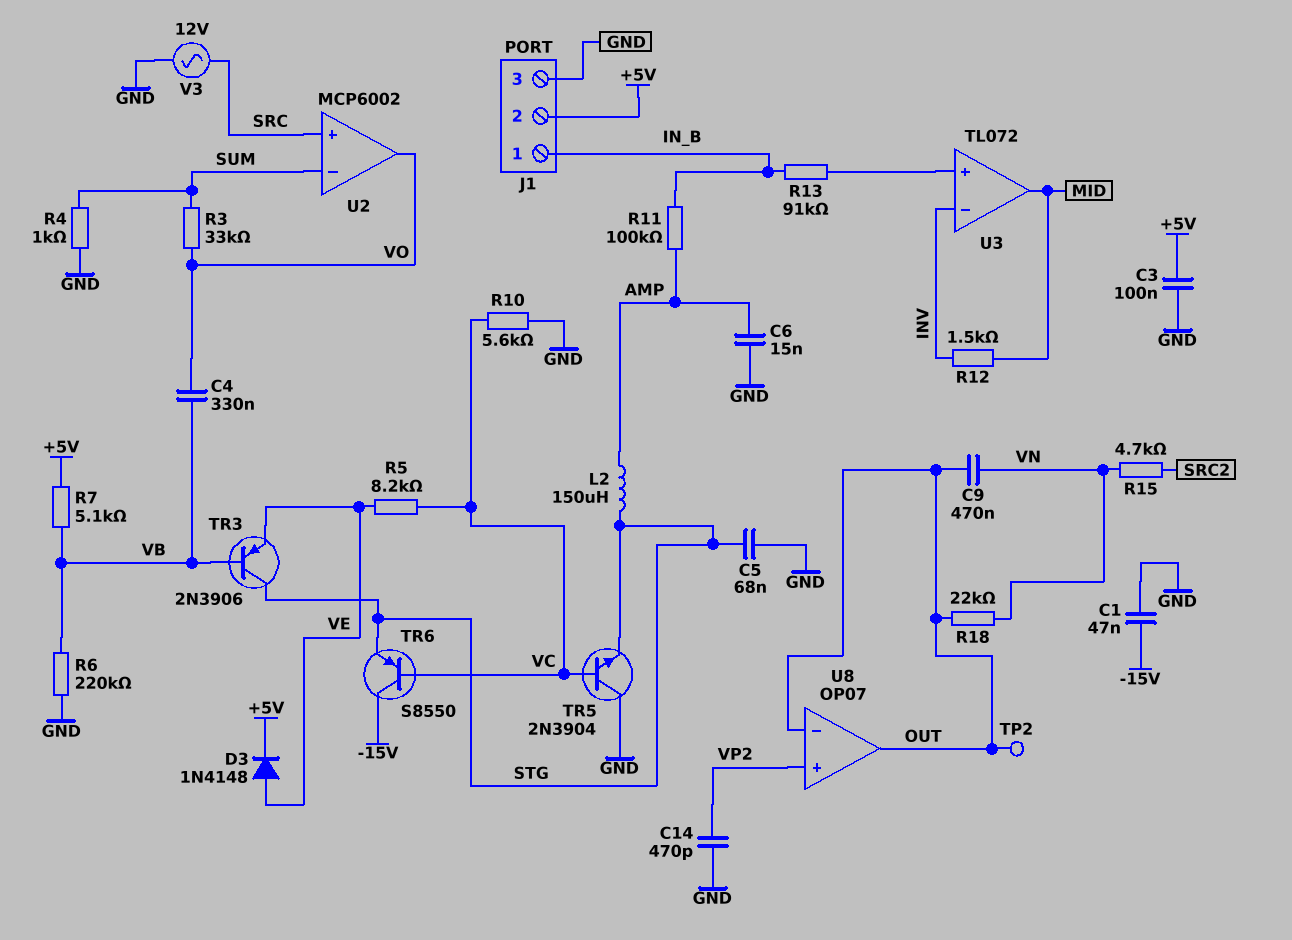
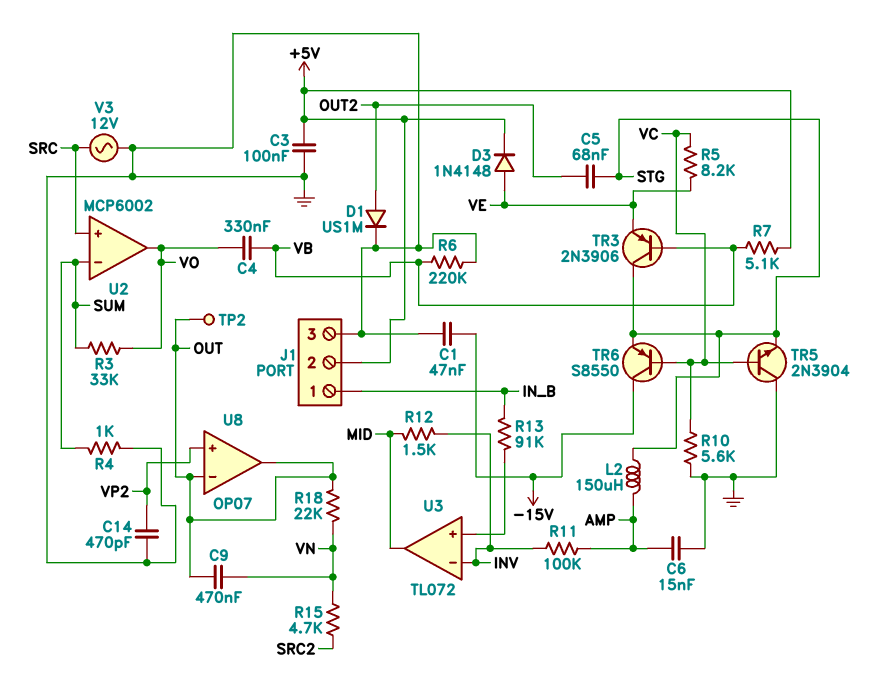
C5: 68nF (GND, STG) -> 68nF (OUT2, STG)
D1: none -> diode US1M (A OUT2, K GND)
R11: 100k (AMP, IN_B) -> 100k (AMP, INV)

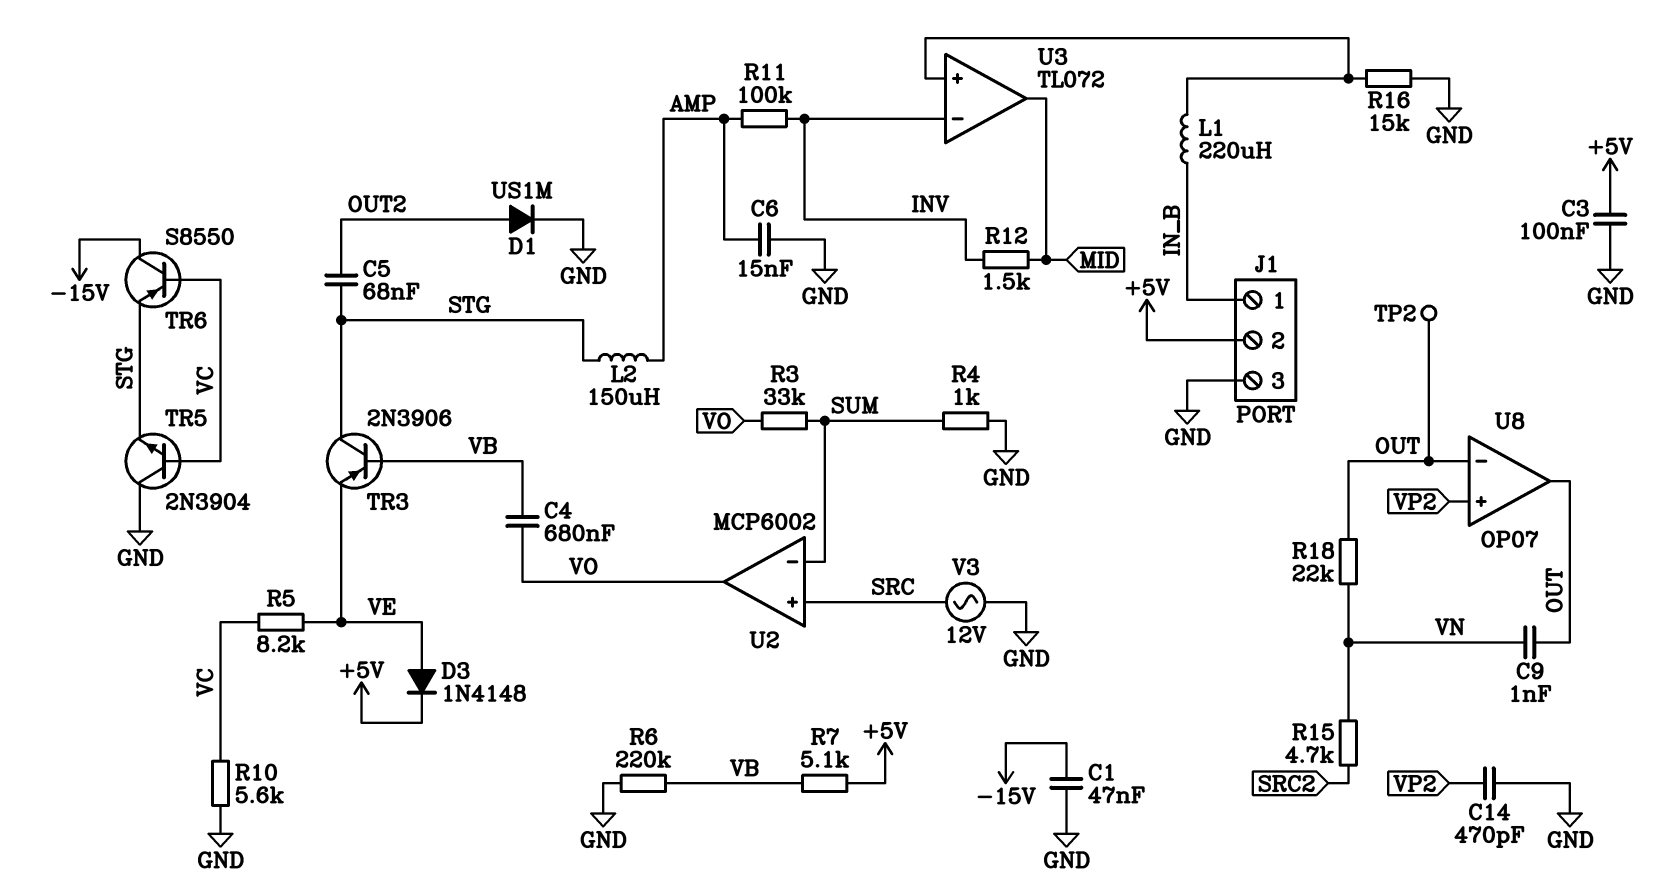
C4: 330nF (VB, VO) -> 680nF (VB, VO)
C9: 470nF (OUT, VN) -> 1nF (OUT, VN)
L1: none -> 220uH (IN_B, U3/in+)
R13: 91k (IN_B, U3/in+) -> none
R16: none -> 15k (GND, U3/in+)

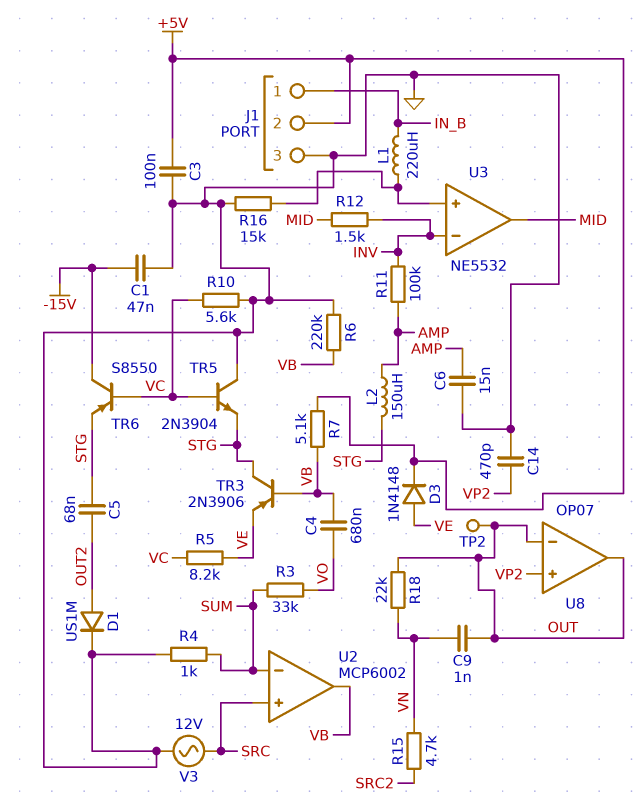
U2 pin out: VO -> VB
U3: TL072 -> NE5532

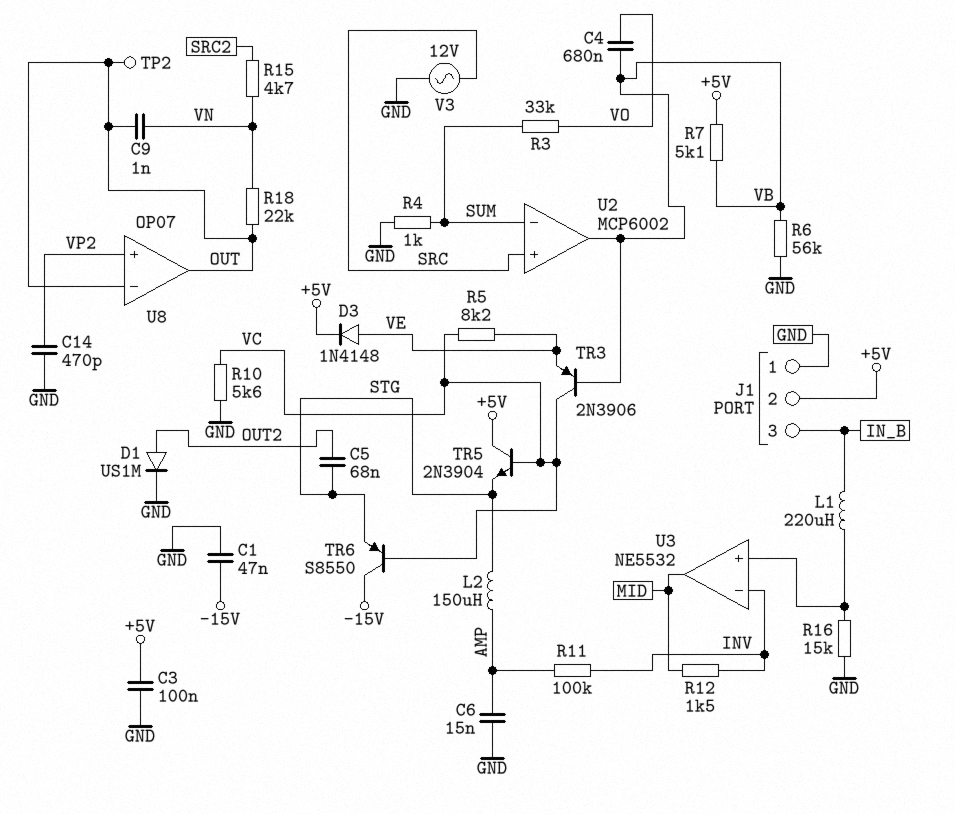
J1 pin 1: IN_B -> GND
J1 pin 3: GND -> IN_B
R6: 220k (GND, VB) -> 56k (GND, VB)
TR3: PNP 2N3906 (B VB, C STG, E VE) -> PNP 2N3906 (B VB, C VC, E VE)
TR5: NPN 2N3904 (B VC, C GND, E STG) -> NPN 2N3904 (B VC, C +5V, E STG)

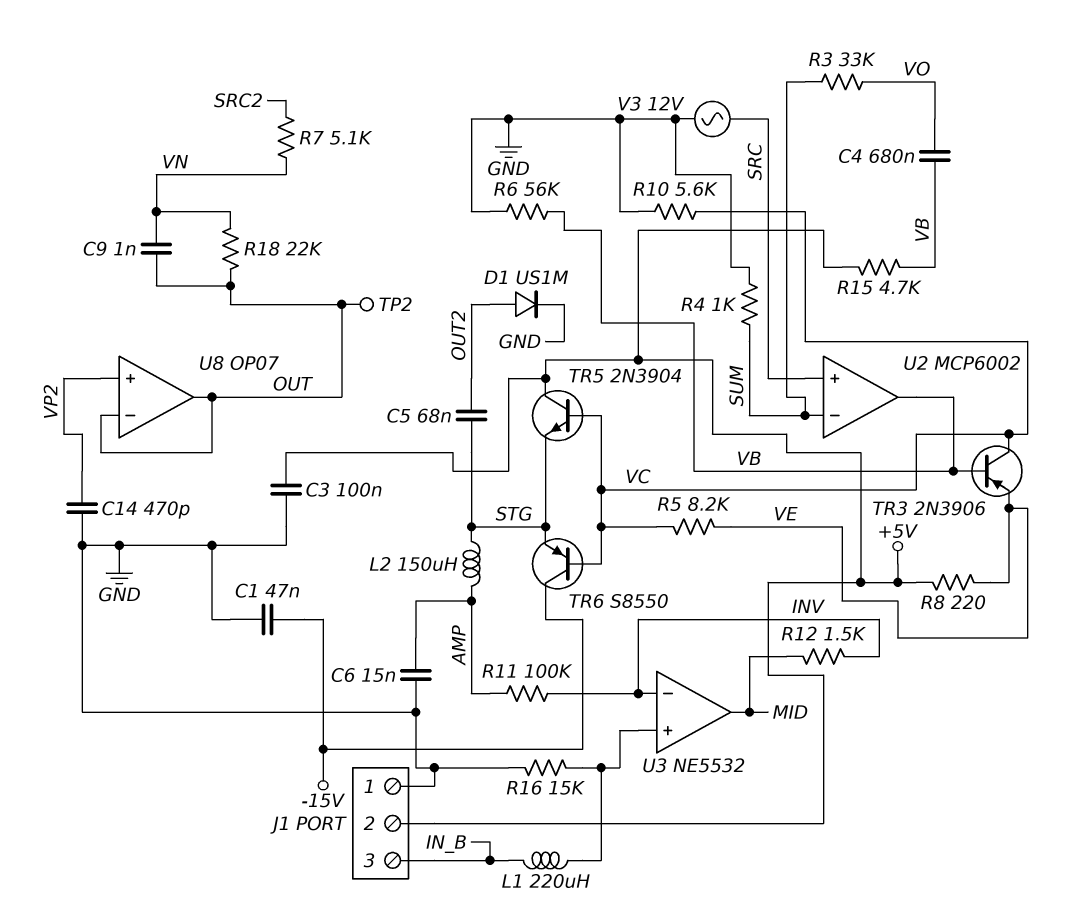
D3: diode 1N4148 (A VE, K +5V) -> none
R7: 5.1k (+5V, VB) -> 5.1k (SRC2, VN)
R8: none -> 220 (+5V, VE)
R15: 4.7k (SRC2, VN) -> 4.7k (+5V, VB)

